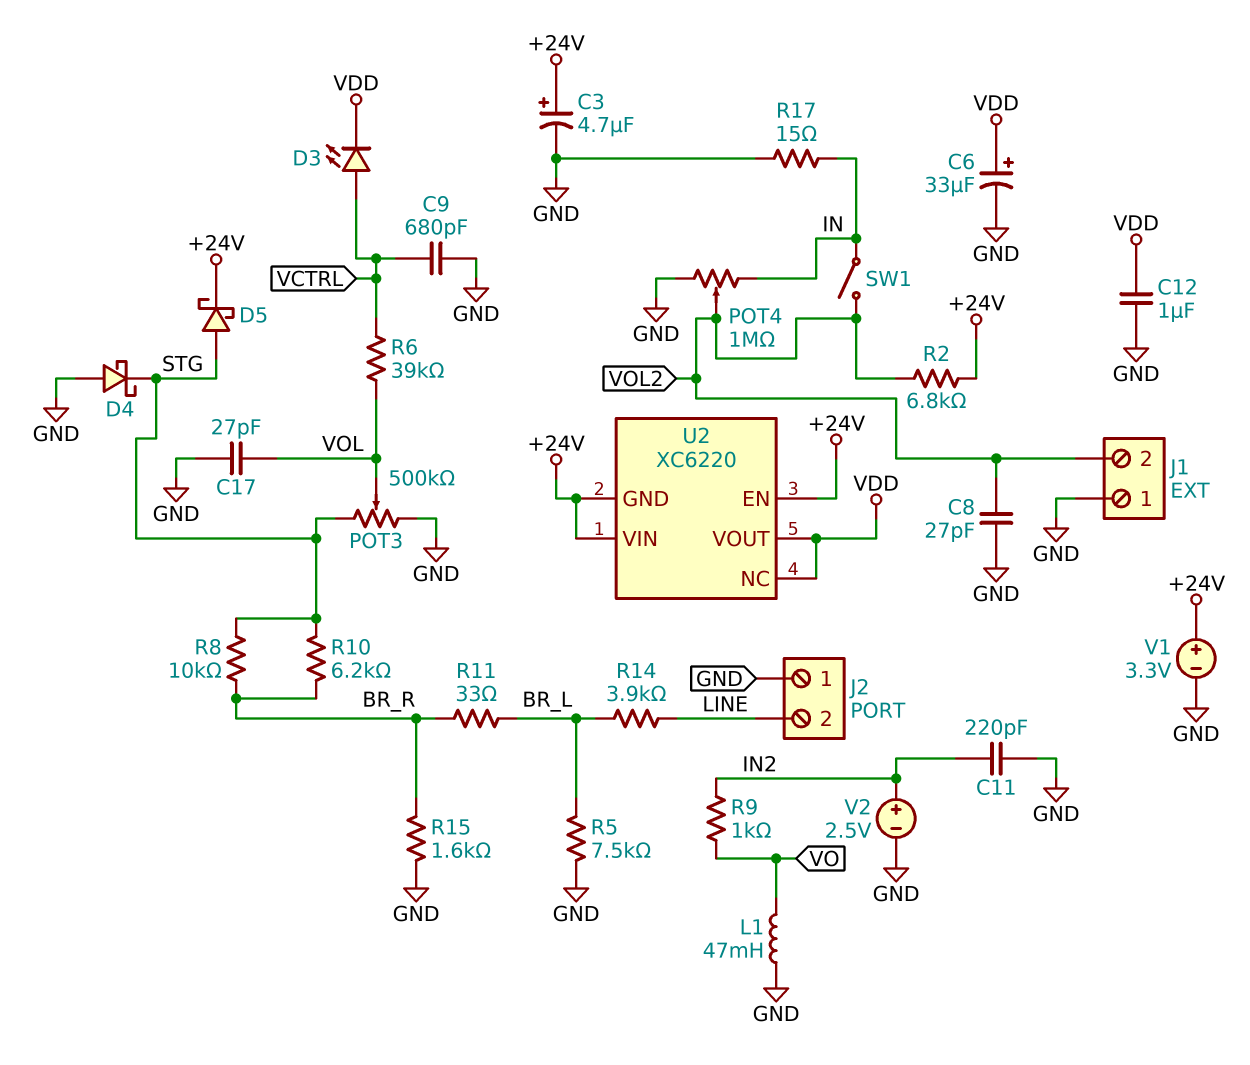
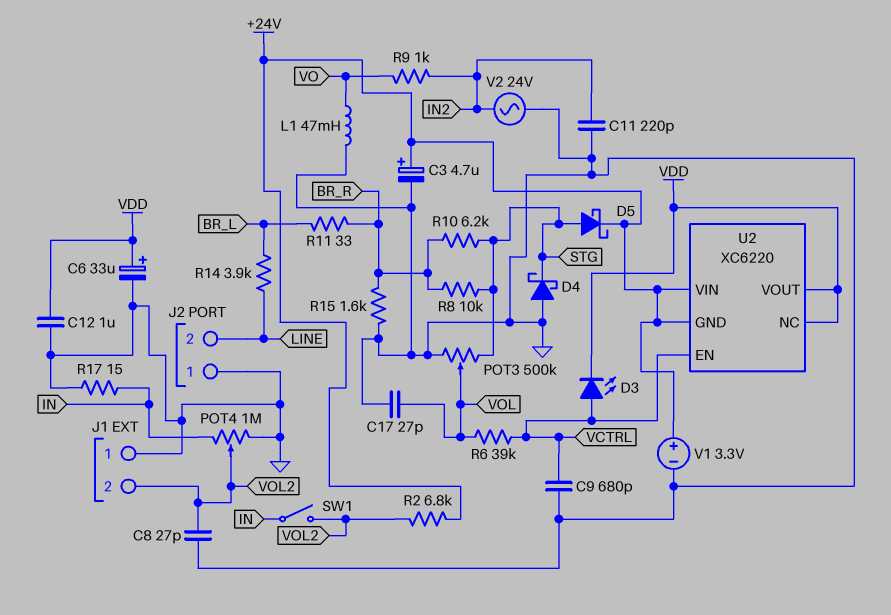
R5: 7.5k (BR_L, GND) -> none
U2 pin EN: +24V -> VCTRL
V2: 2.5V (plus IN2, minus GND) -> AC 24V (GND, IN2)

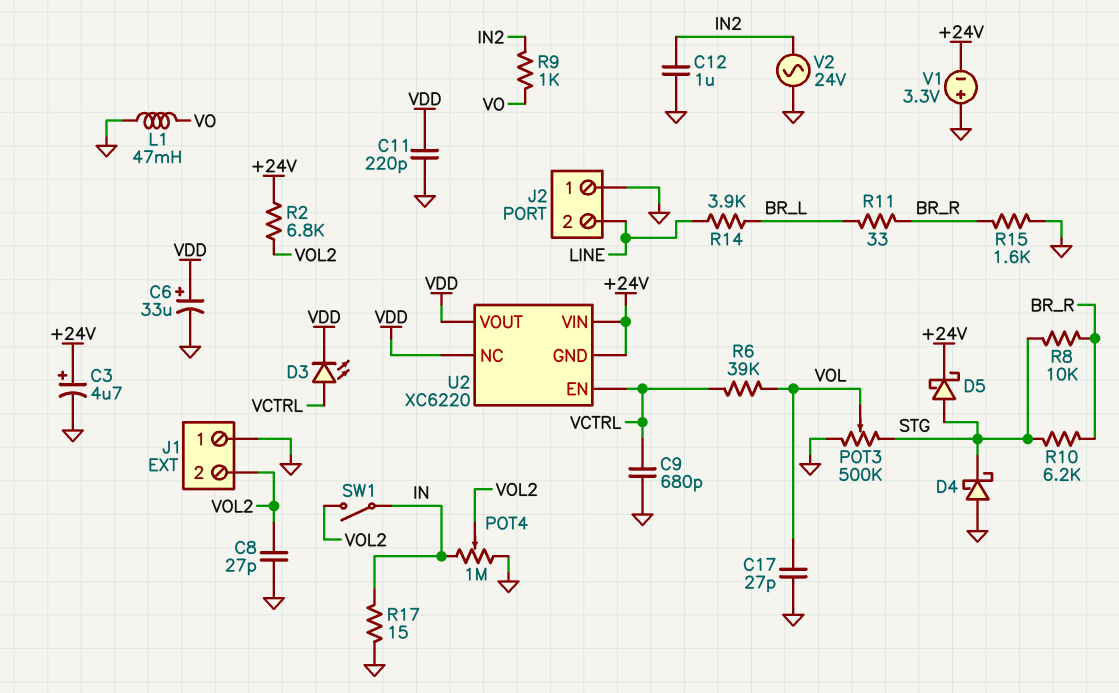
C11: 220pF (GND, IN2) -> 220pF (GND, VDD)
C12: 1uF (GND, VDD) -> 1uF (GND, IN2)
V1: 3.3V (plus +24V, minus GND) -> 3.3V (plus GND, minus +24V)

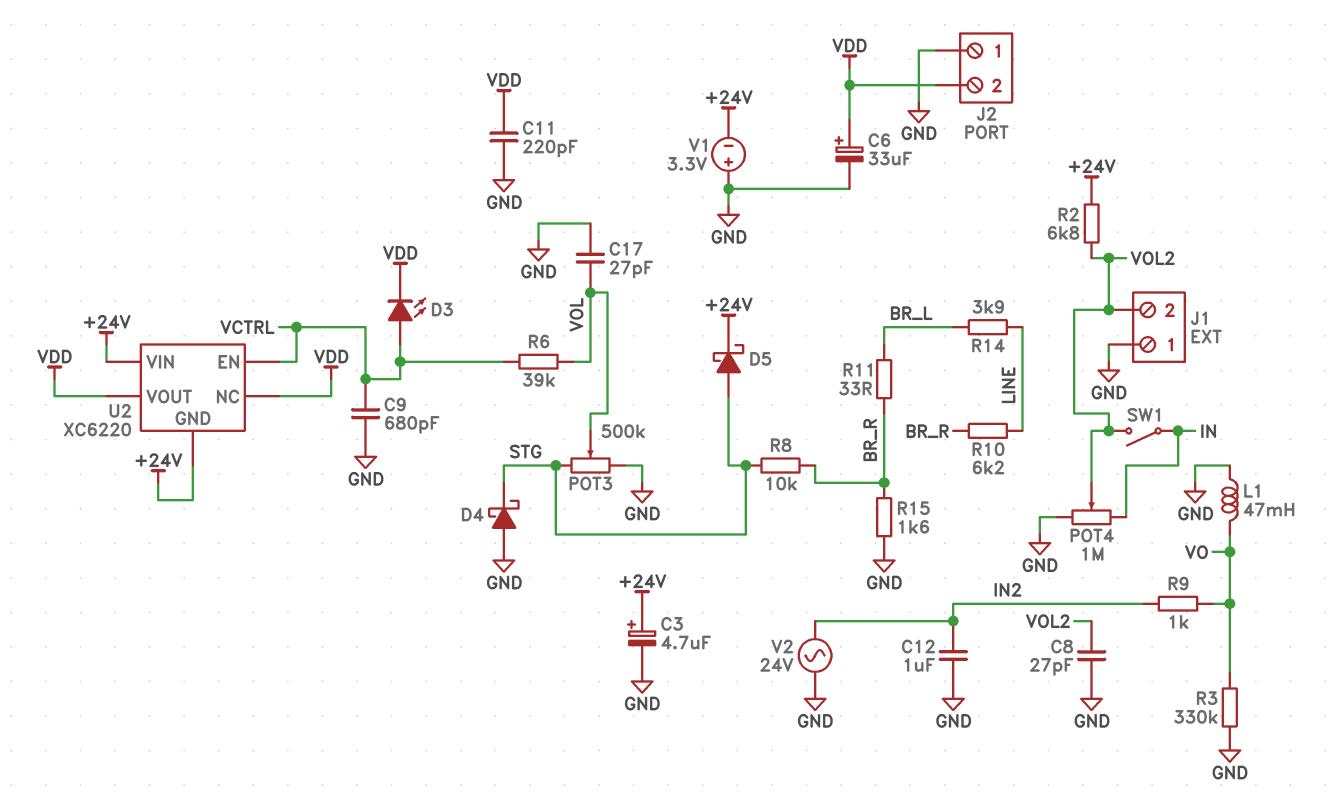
J2 pin 2: LINE -> VDD
R3: none -> 330k (GND, VO)
R10: 6.2k (BR_R, STG) -> 6.2k (BR_R, LINE)
R17: 15 (GND, IN) -> none

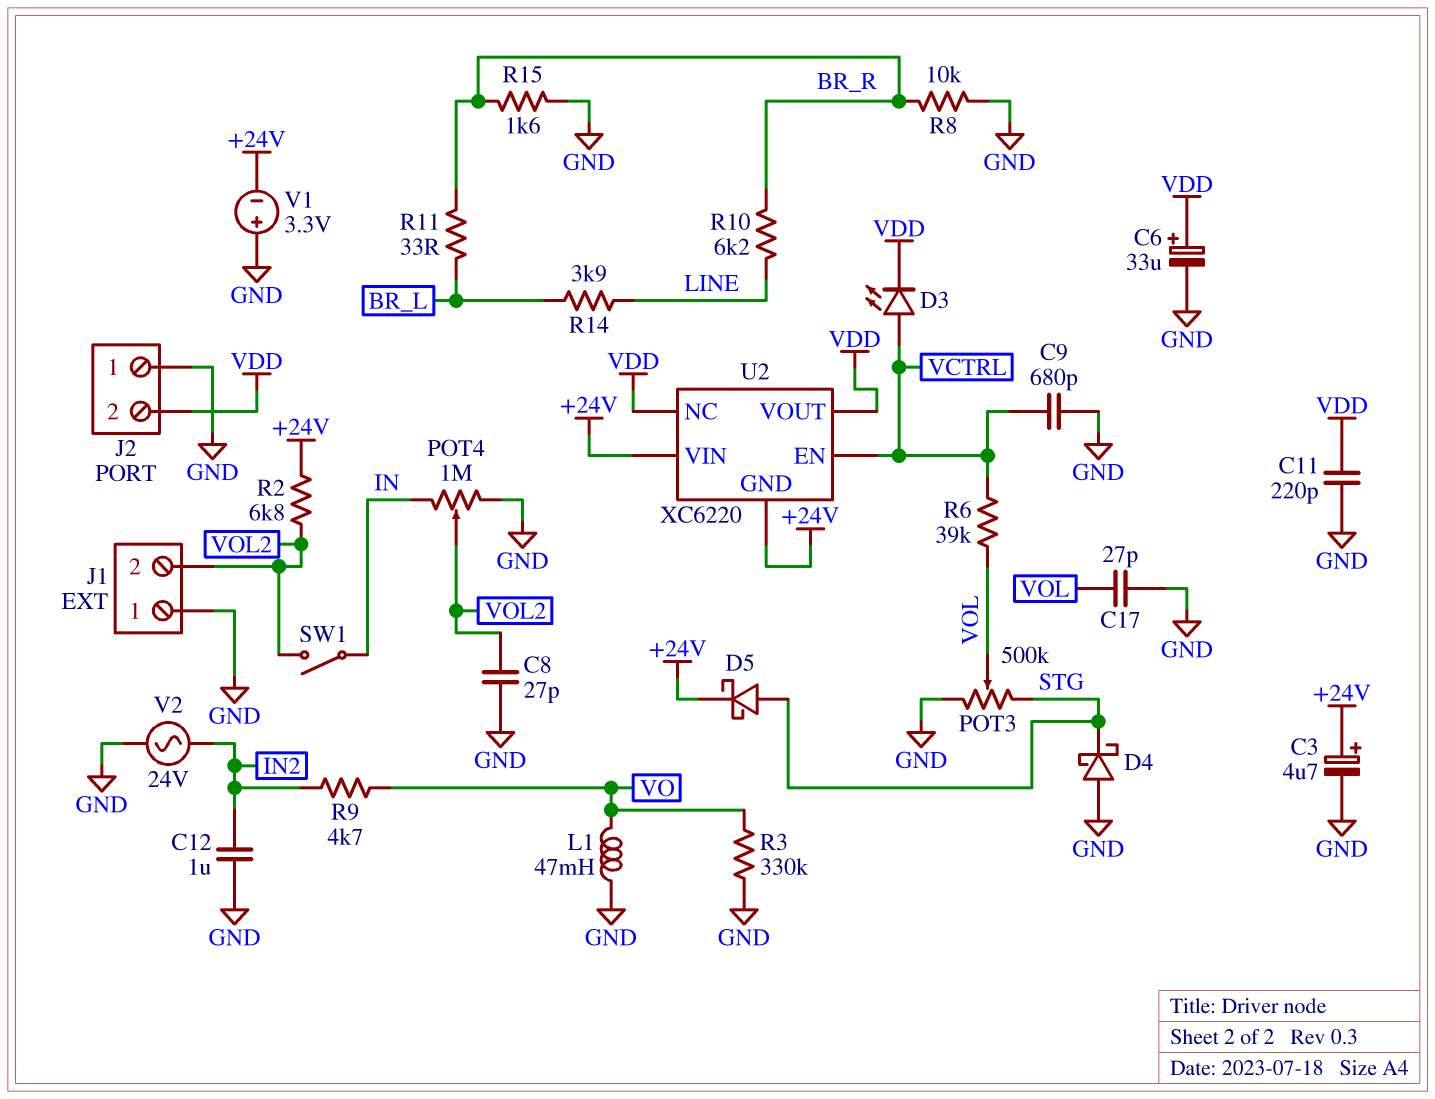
R8: 10k (BR_R, STG) -> 10k (BR_R, GND)
R9: 1k (IN2, VO) -> 4.7k (IN2, VO)

